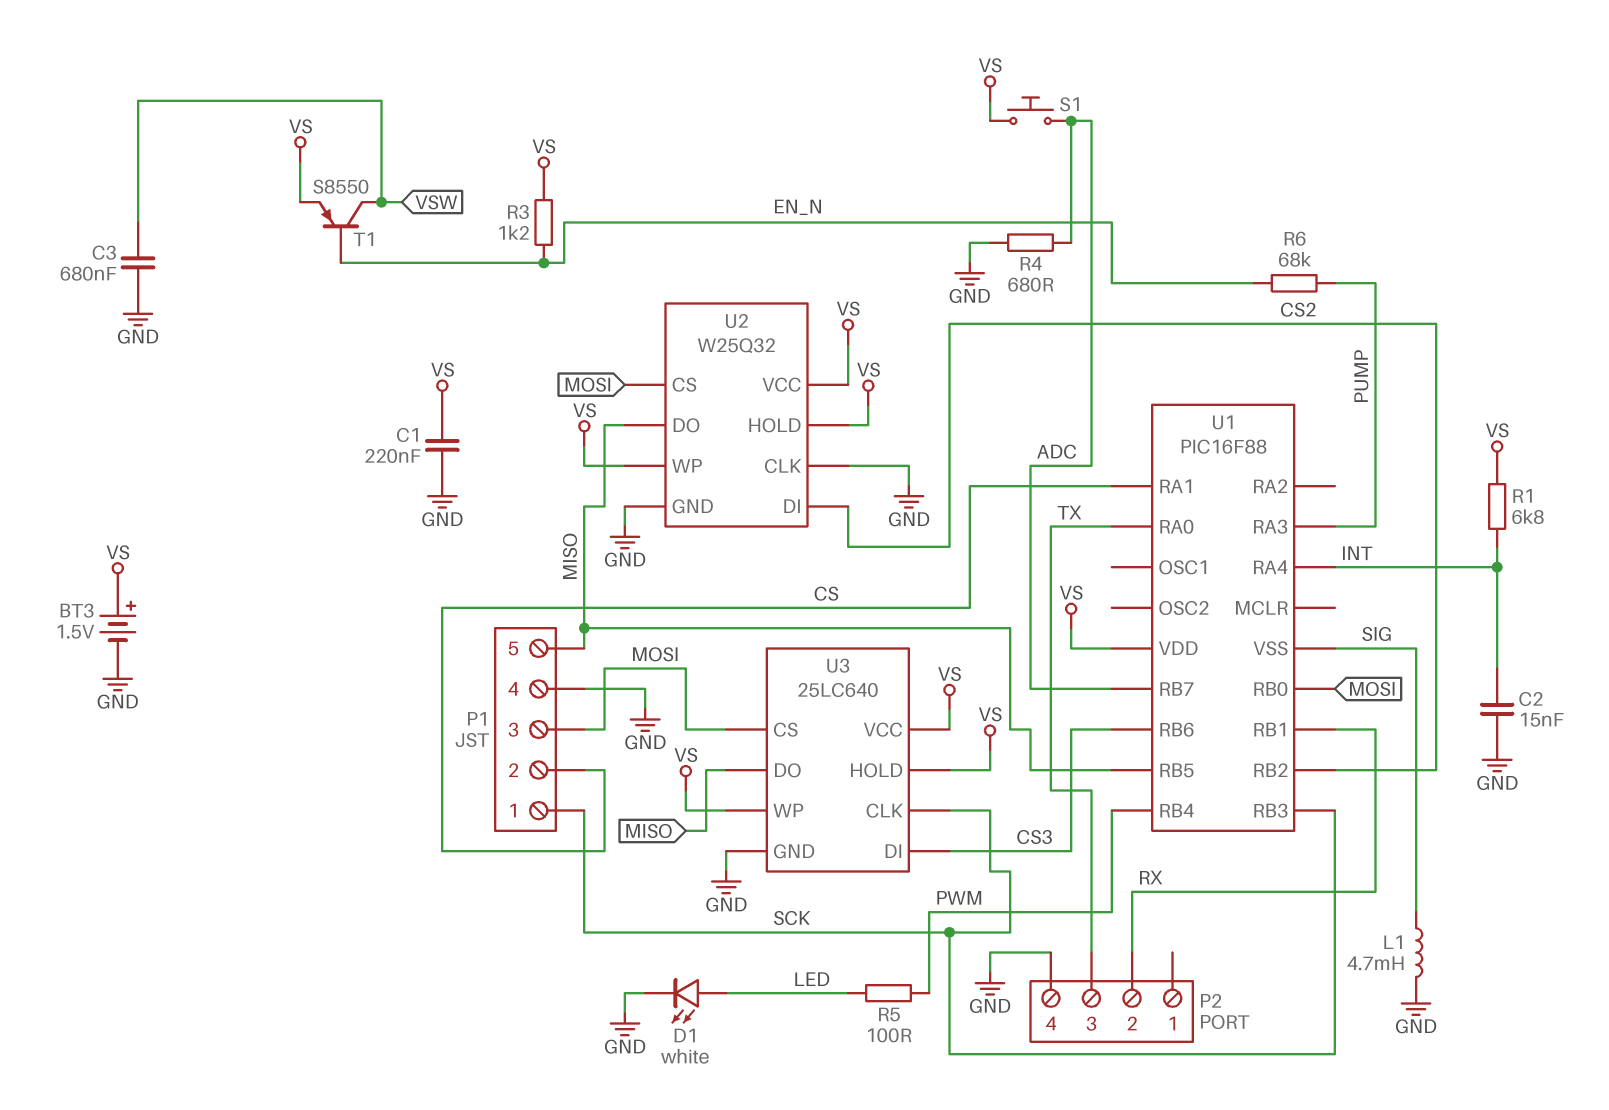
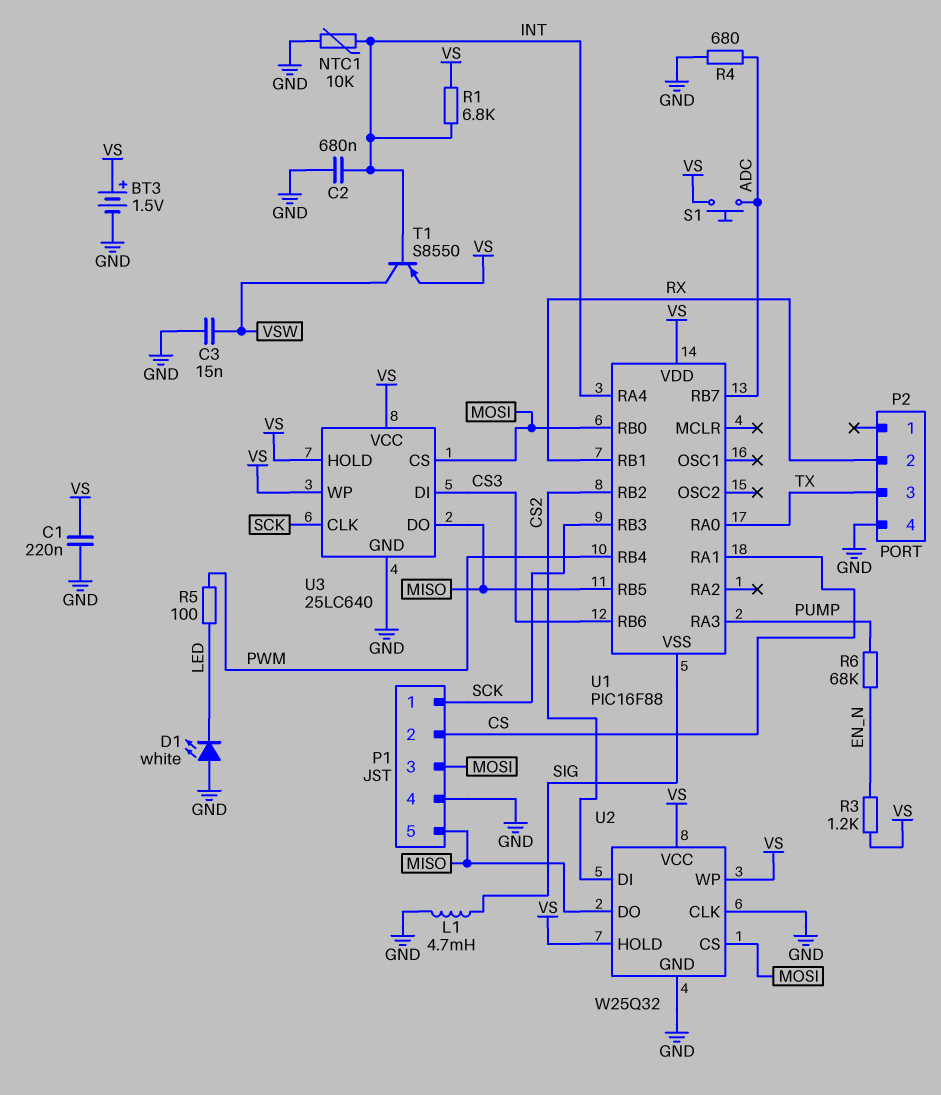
C2: 15nF (GND, INT) -> 680nF (GND, INT)
C3: 680nF (GND, VSW) -> 15nF (GND, VSW)
D1: LED white (A LED, K GND) -> LED white (A GND, K LED)
NTC1: none -> 10k (GND, INT)
T1: PNP S8550 (B EN_N, C VSW, E VS) -> PNP S8550 (B INT, C VSW, E VS)

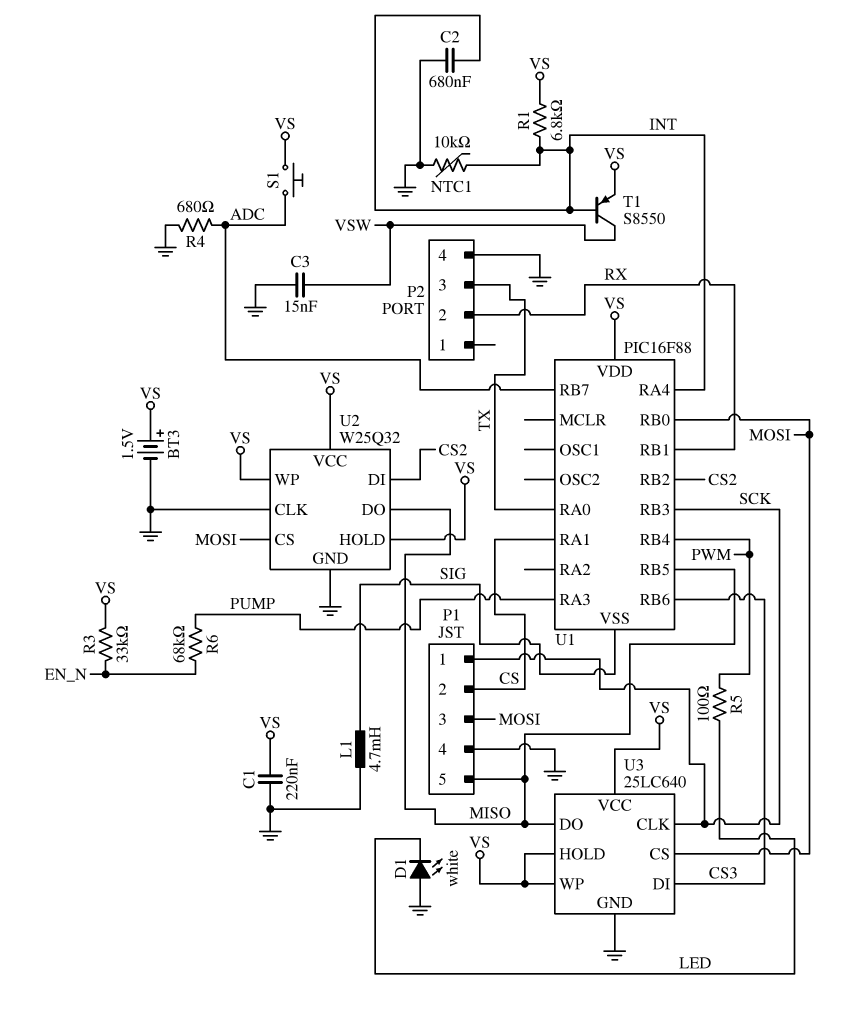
R3: 1.2k (EN_N, VS) -> 33k (EN_N, VS)

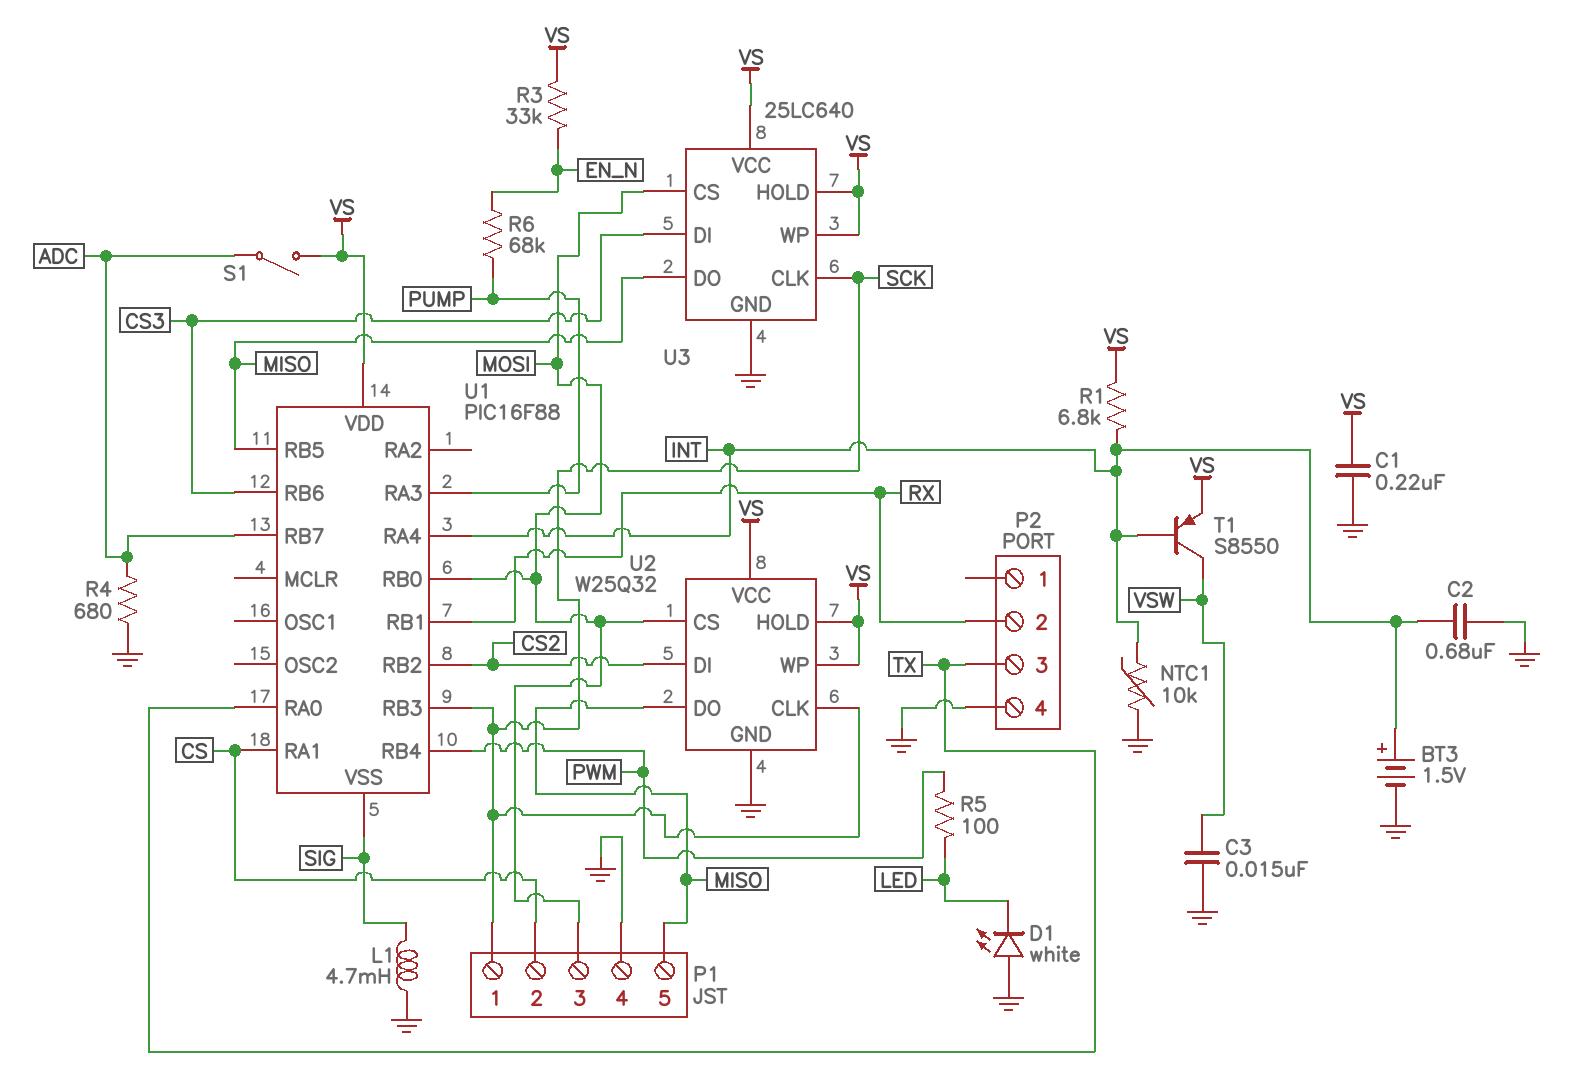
BT3: 1.5V (plus VS, minus GND) -> 1.5V (plus INT, minus GND)
S1: button (ADC, VS) -> switch (ADC, VS)
U2 pin CLK: GND -> SCK

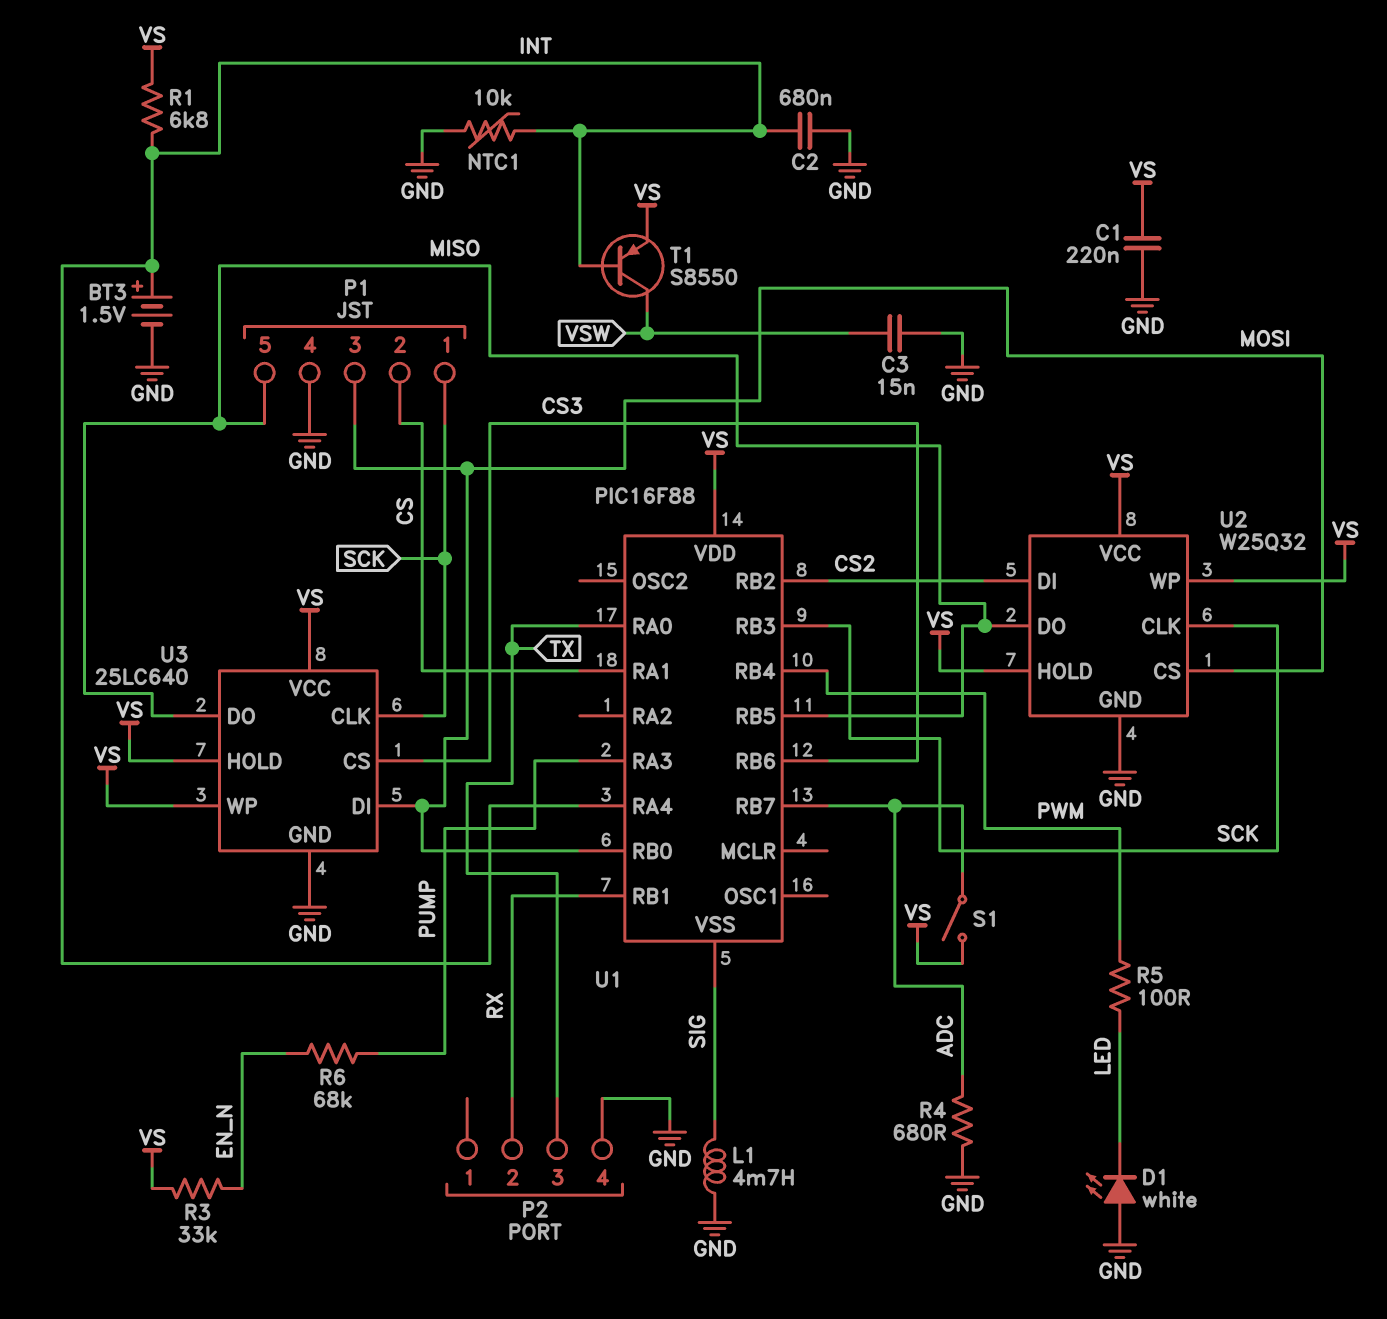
U3 pin CS: MOSI -> CS3
U3 pin DI: CS3 -> MOSI

